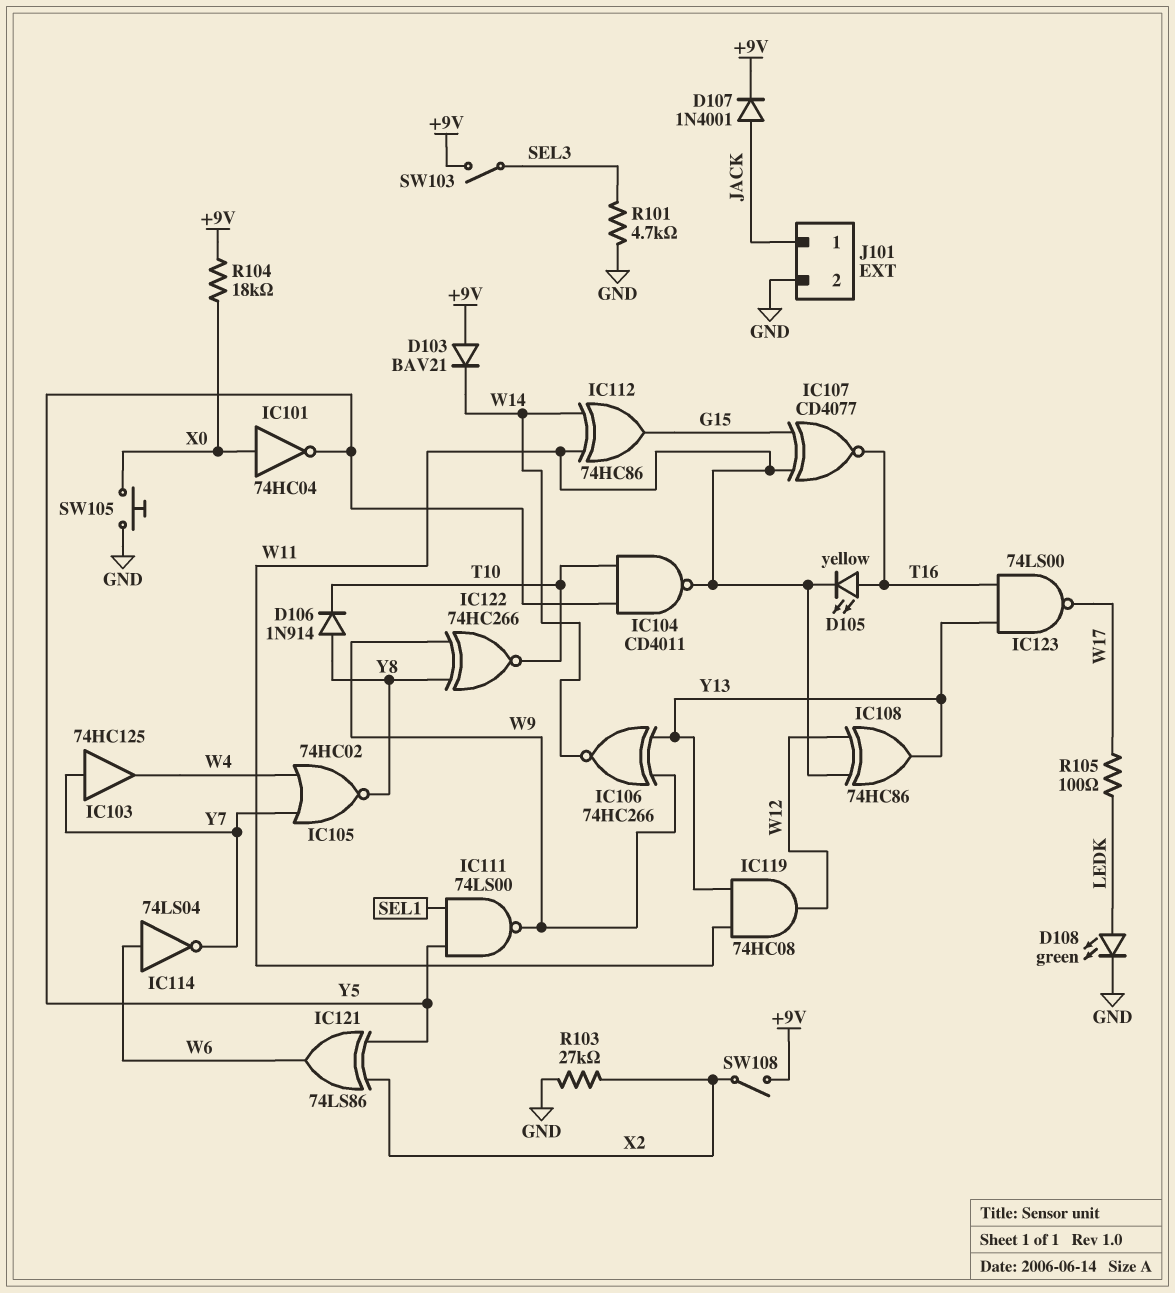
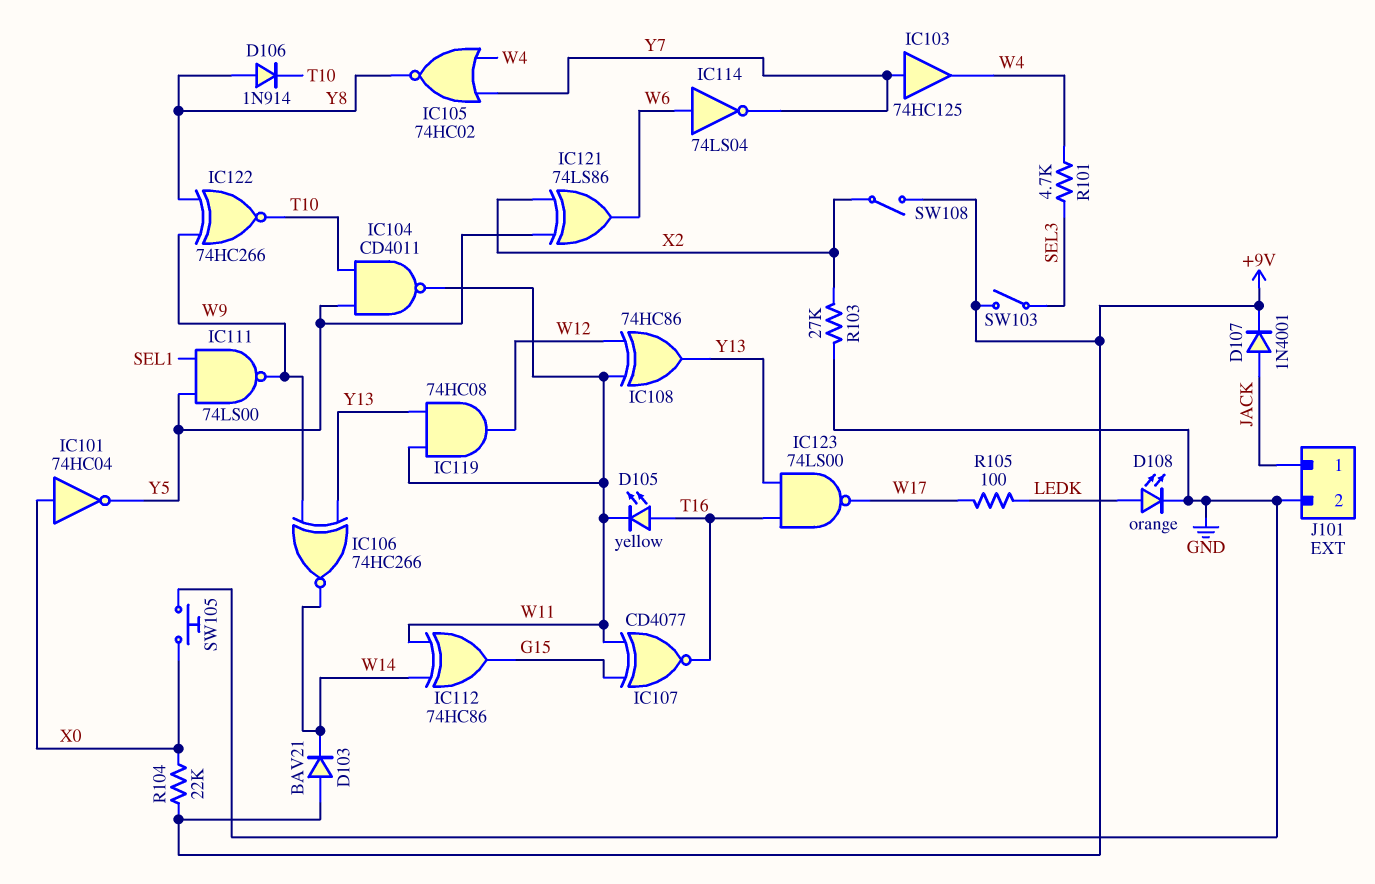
D108: LED green (A LEDK, K GND) -> LED orange (A LEDK, K GND)
R101: 4.7k (GND, SEL3) -> 4.7k (SEL3, W4)
R104: 18k (+9V, X0) -> 22k (+9V, X0)

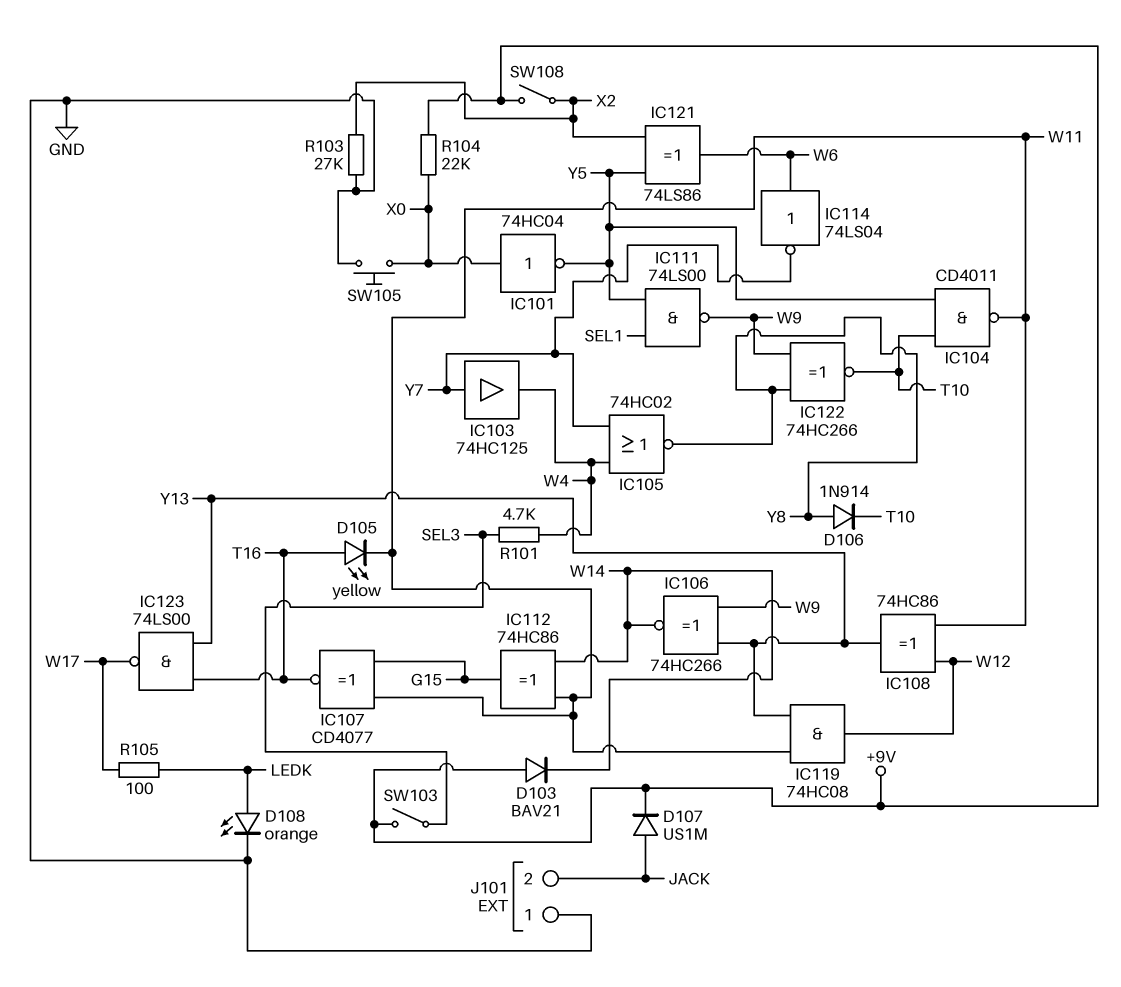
D107: diode 1N4001 (A JACK, K +9V) -> diode US1M (A JACK, K +9V)
J101 pin 1: JACK -> GND
J101 pin 2: GND -> JACK

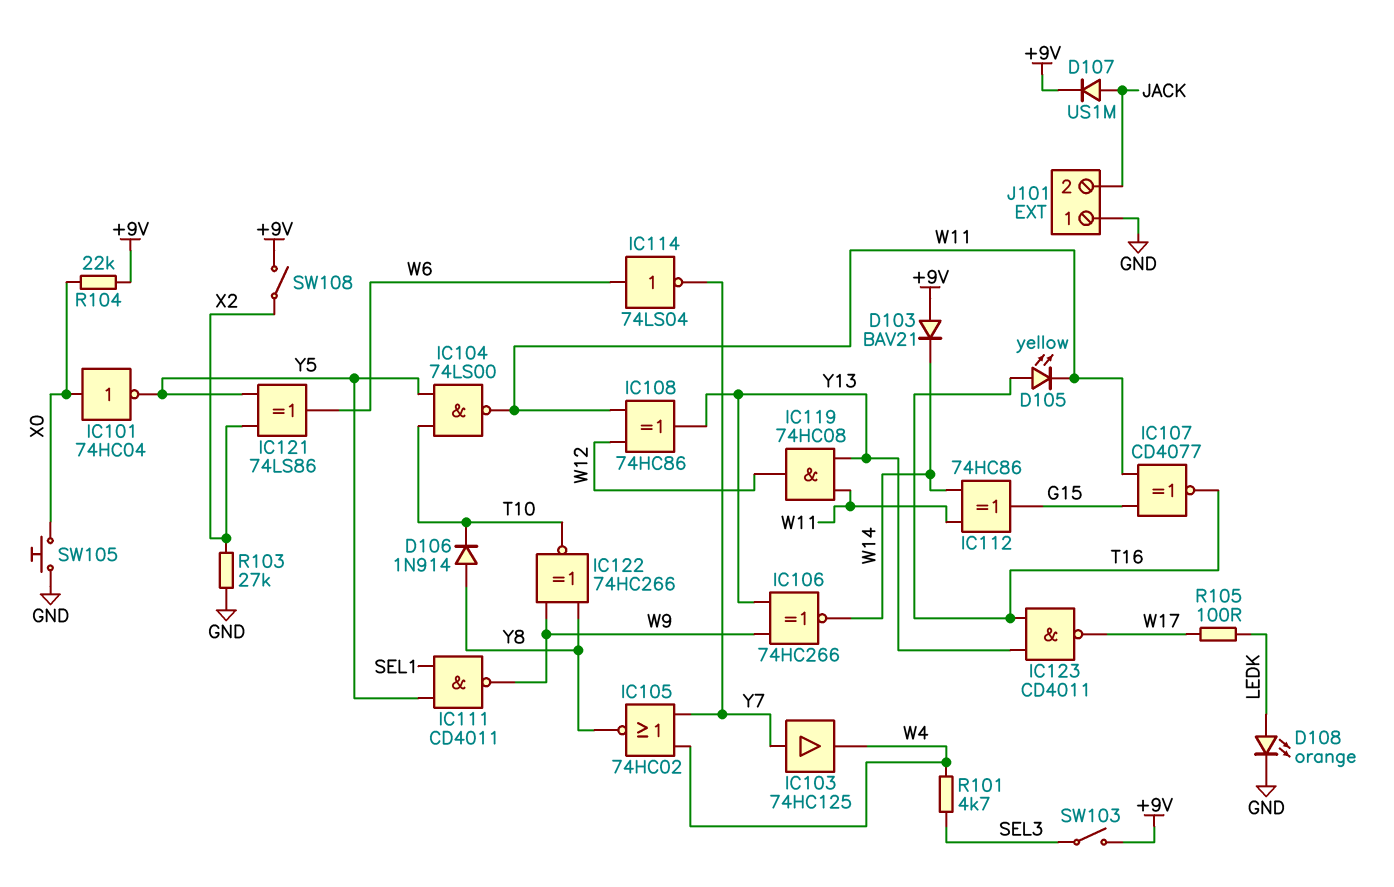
IC104: NAND CD4011 (in T10, in Y5, out W11) -> NAND 74LS00 (in T10, in Y5, out W11)
IC111: NAND 74LS00 (in SEL1, in Y5, out W9) -> NAND CD4011 (in SEL1, in Y5, out W9)
IC123: NAND 74LS00 (in T16, in Y13, out W17) -> NAND CD4011 (in T16, in Y13, out W17)

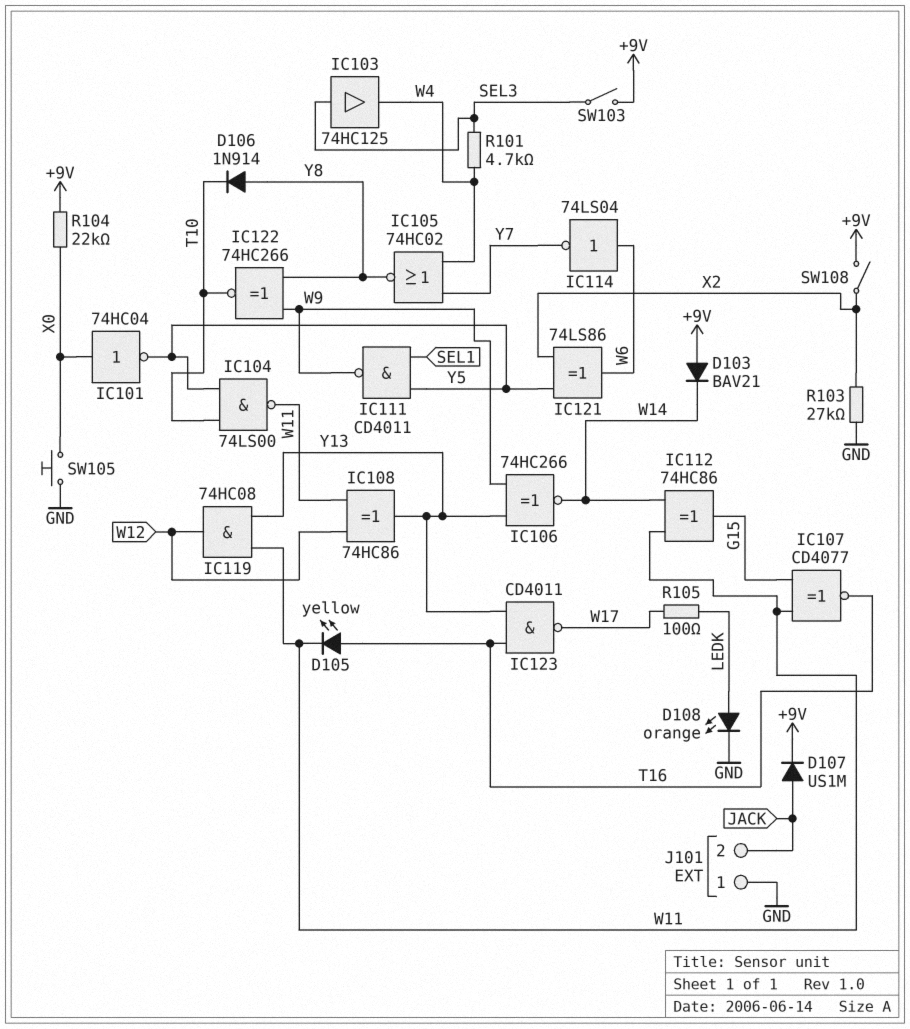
IC103: buffer 74HC125 (in Y7, out W4) -> buffer 74HC125 (in SEL3, out W4)

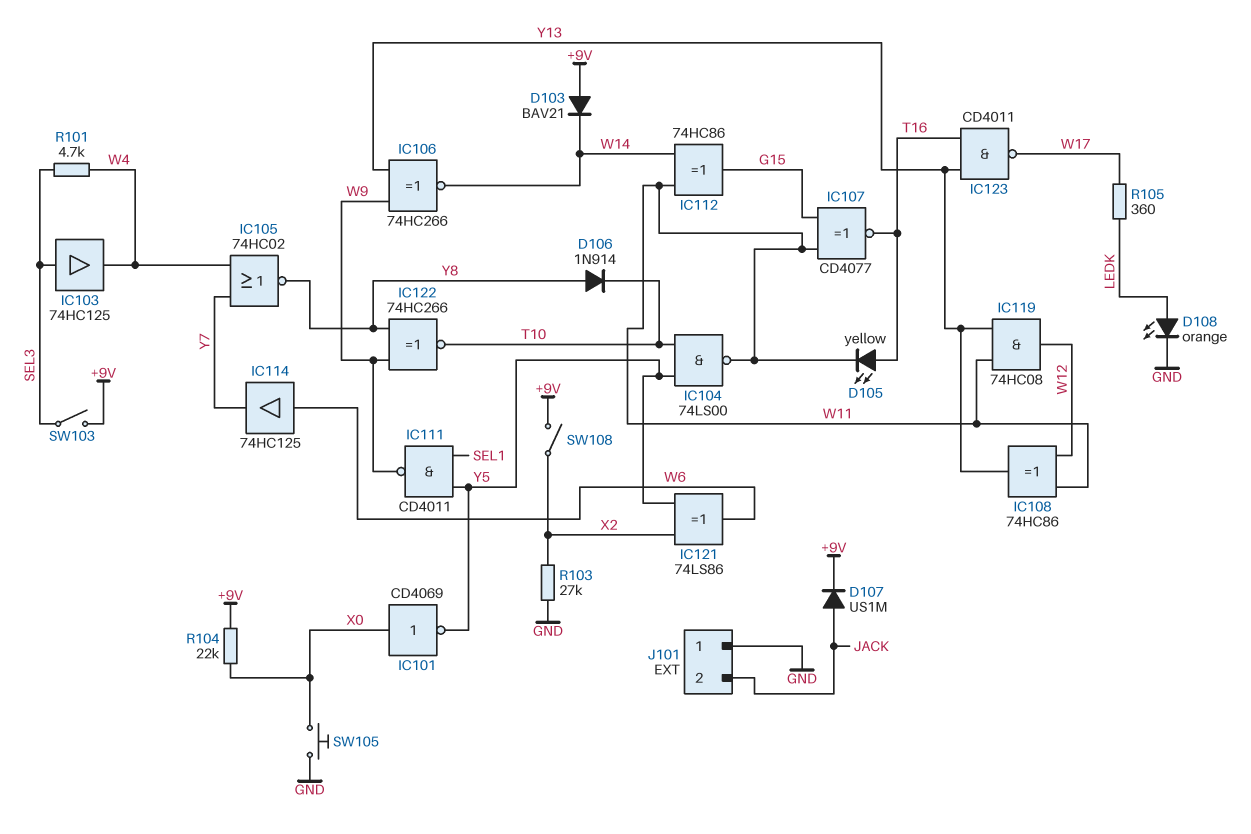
IC101: NOT 74HC04 (in X0, out Y5) -> NOT CD4069 (in X0, out Y5)
IC114: NOT 74LS04 (in W6, out Y7) -> buffer 74HC125 (in W6, out Y7)
R105: 100 (LEDK, W17) -> 360 (LEDK, W17)

